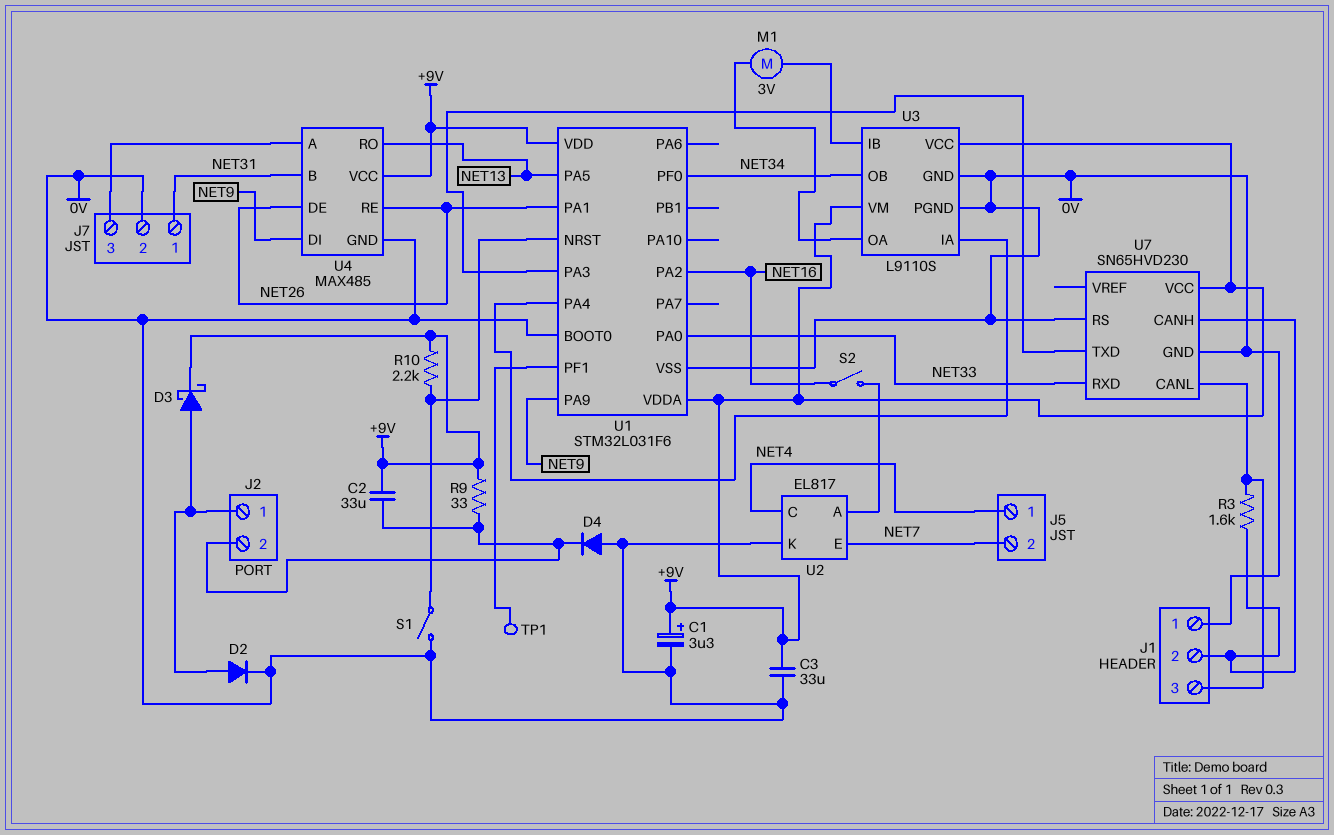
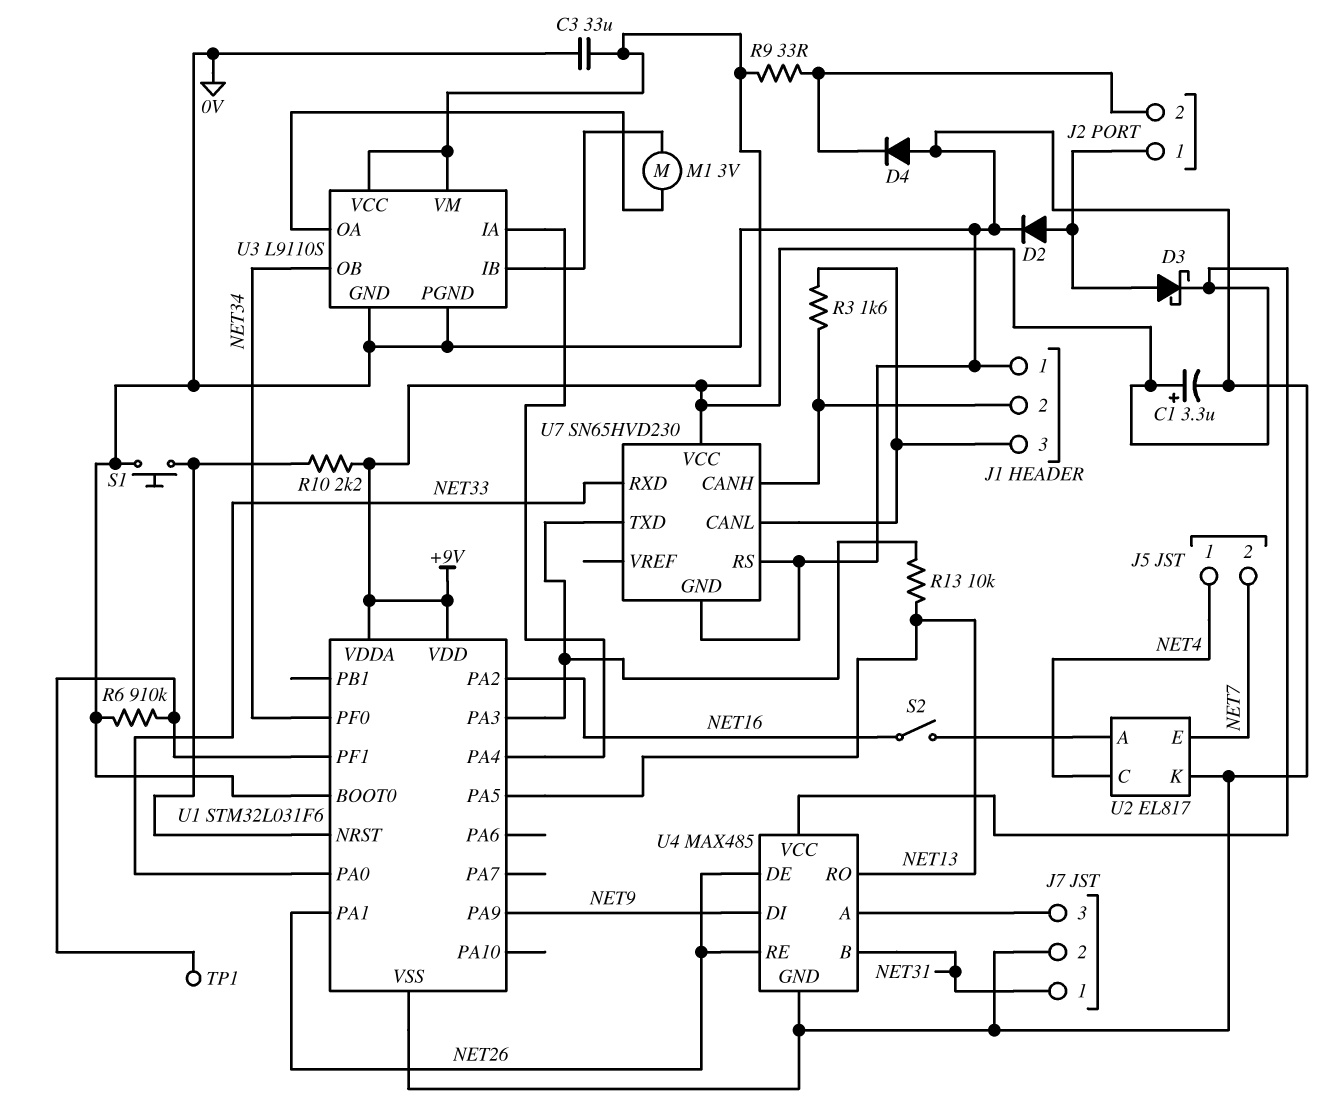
C2: 33uF (+9V, J2/2) -> none
R6: none -> 910k (0V, U1/PF1)
R13: none -> 10k (NET13, U1/PA3)
S1: switch (0V, U1/NRST) -> button (0V, U1/NRST)

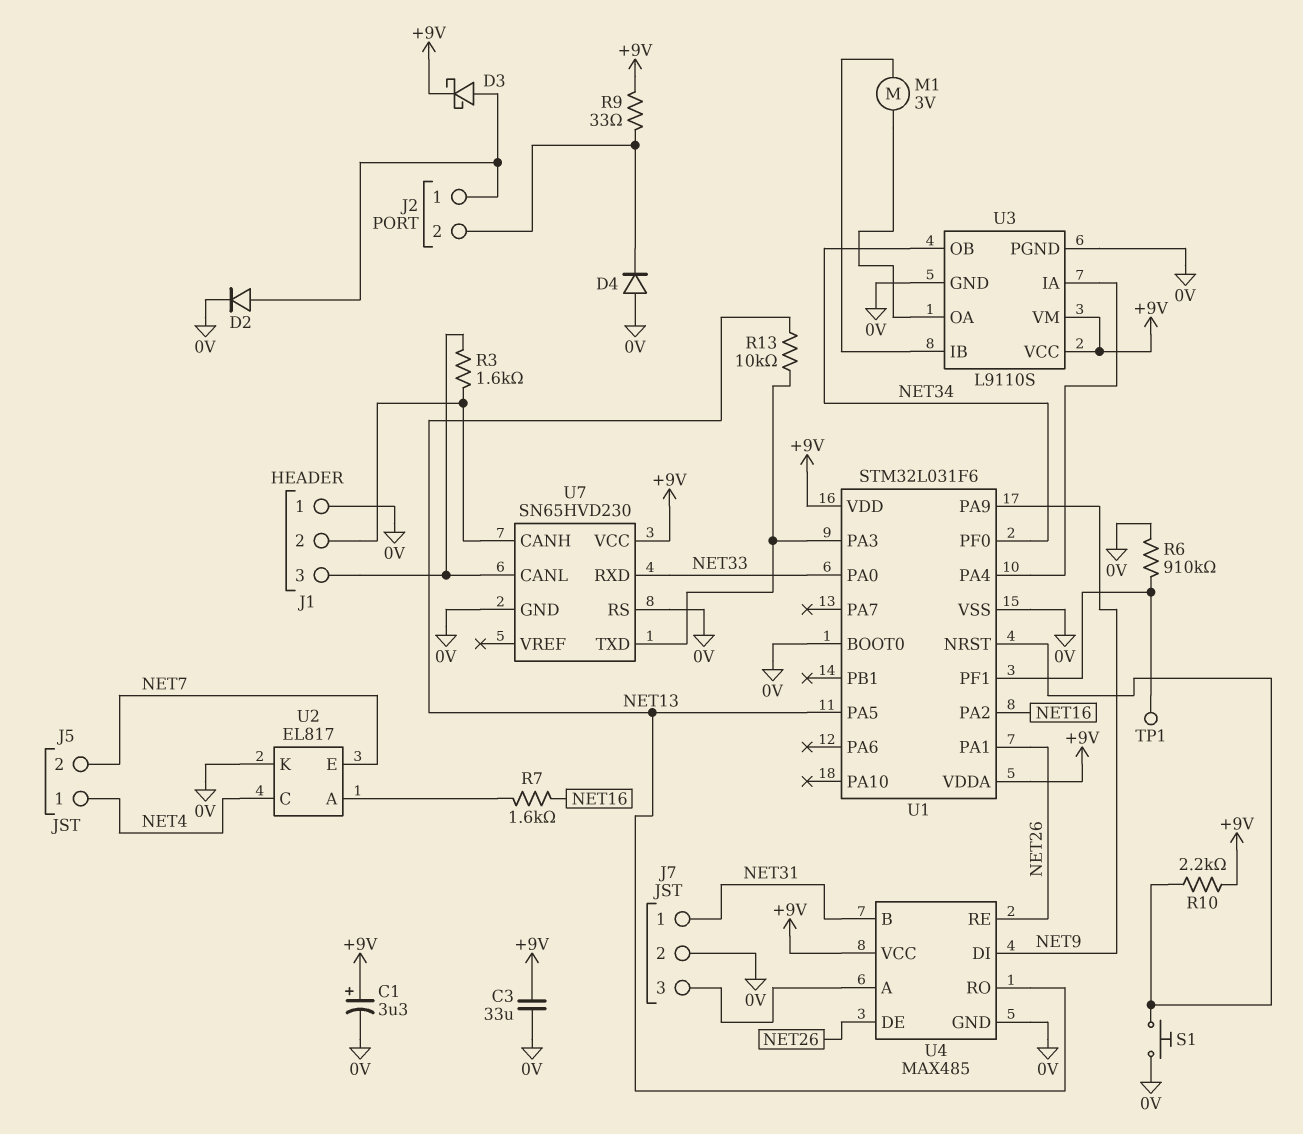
R7: none -> 1.6k (NET16, U2/A)
S2: switch (NET16, U2/A) -> none

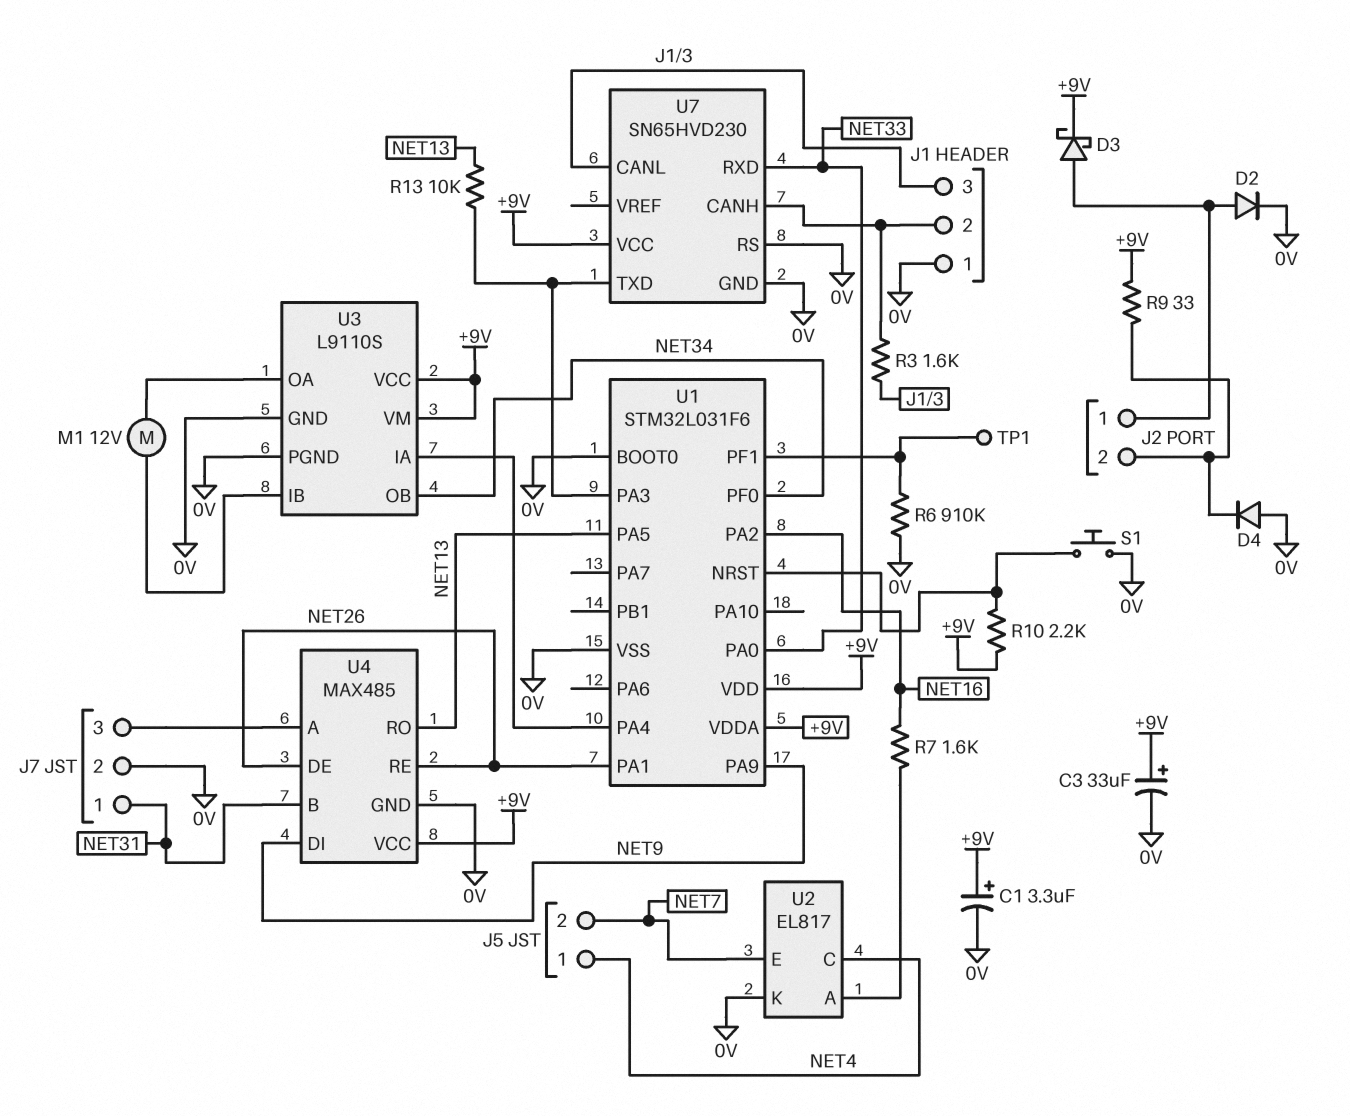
C3: 33uF (+9V, 0V) -> 33uF (plus +9V, minus 0V)
M1: motor 3V (U3/IB, U3/OA) -> motor 12V (U3/IB, U3/OA)

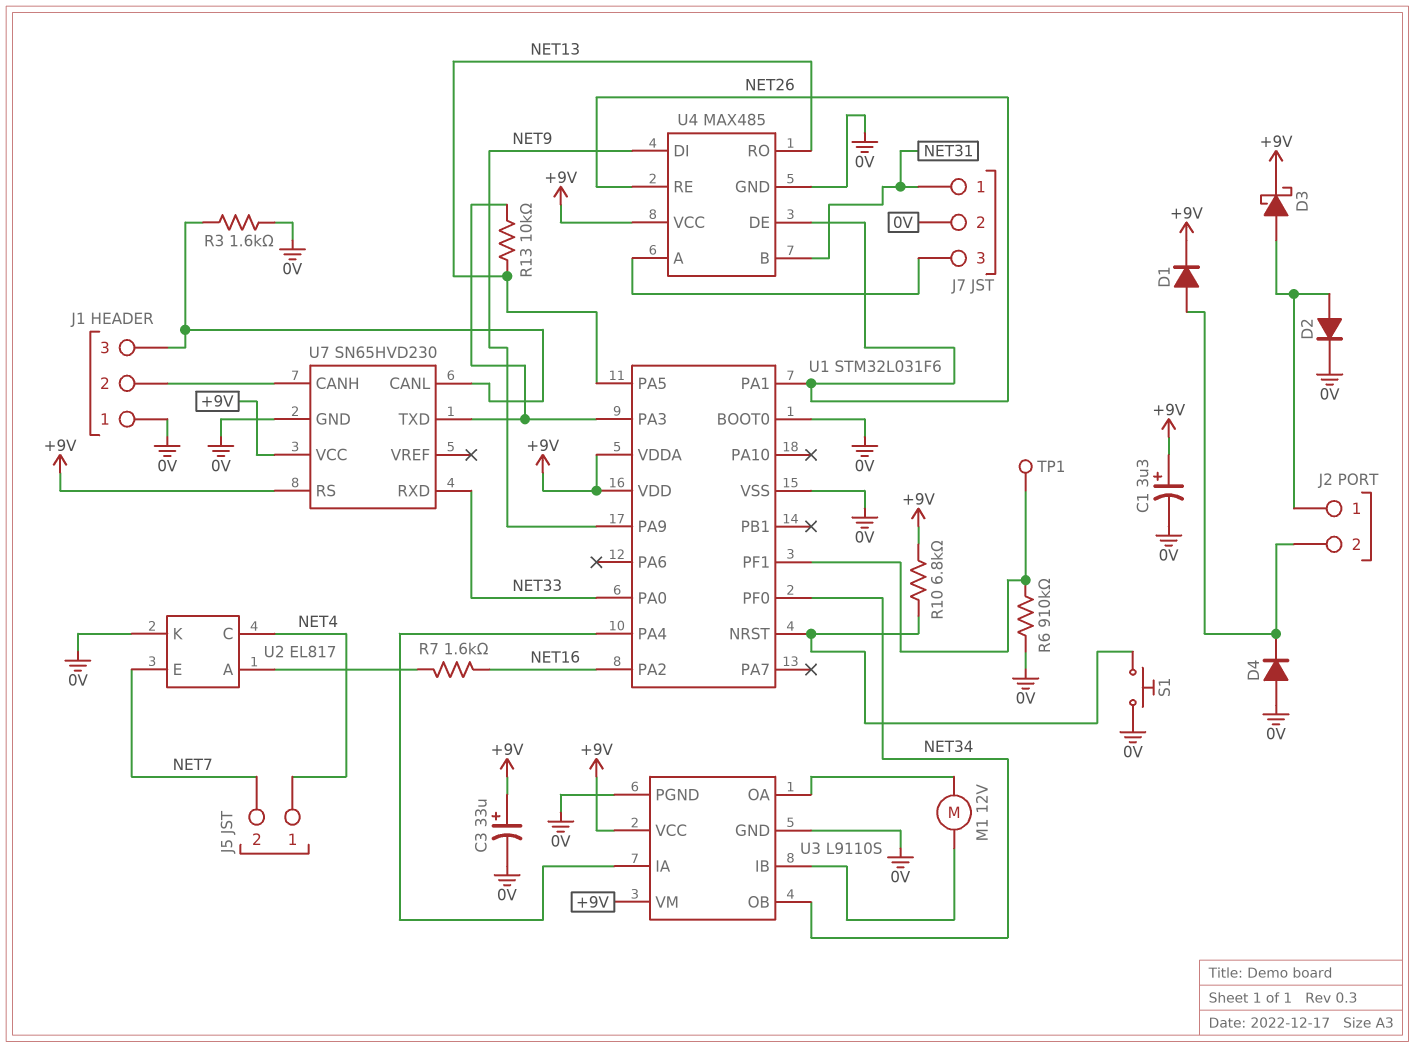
D1: none -> diode (A J2/2, K +9V)
R3: 1.6k (J1/2, J1/3) -> 1.6k (0V, J1/3)
R9: 33 (+9V, J2/2) -> none
R10: 2.2k (+9V, U1/NRST) -> 6.8k (+9V, U1/NRST)
U7 pin RS: 0V -> +9V

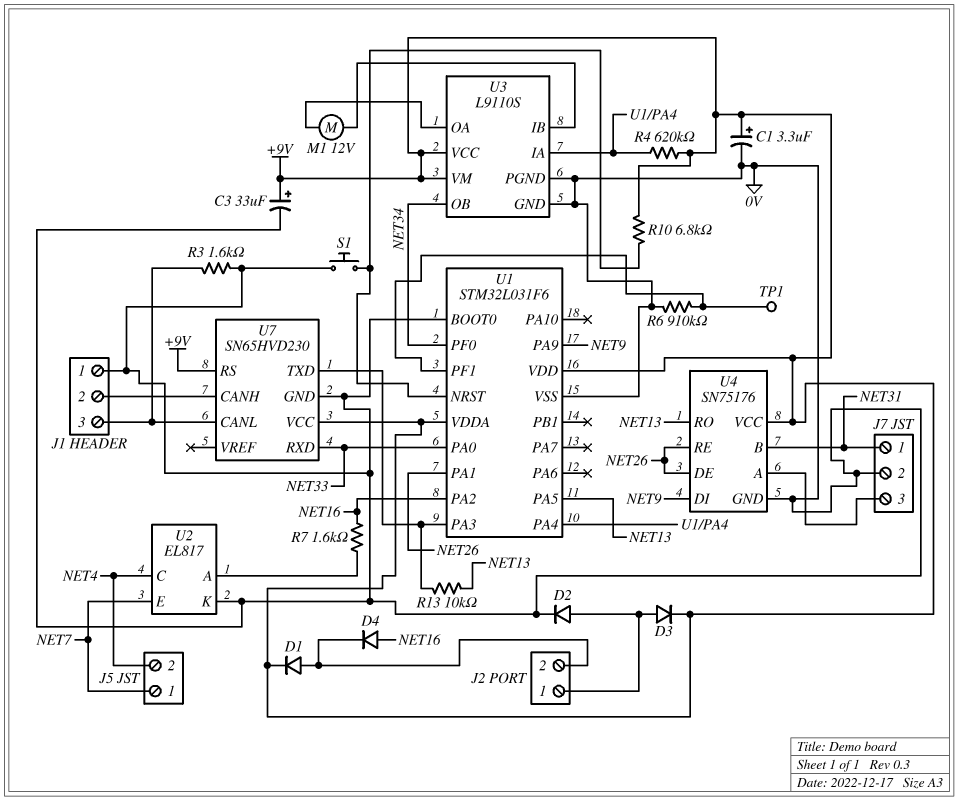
D3: schottky (A J2/1, K +9V) -> diode (A J2/1, K +9V)
D4: diode (A 0V, K J2/2) -> diode (A NET16, K J2/2)
J5 pin 1: NET4 -> NET7
J5 pin 2: NET7 -> NET4
R4: none -> 620k (+9V, U1/PA4)
U4: MAX485 -> SN75176

